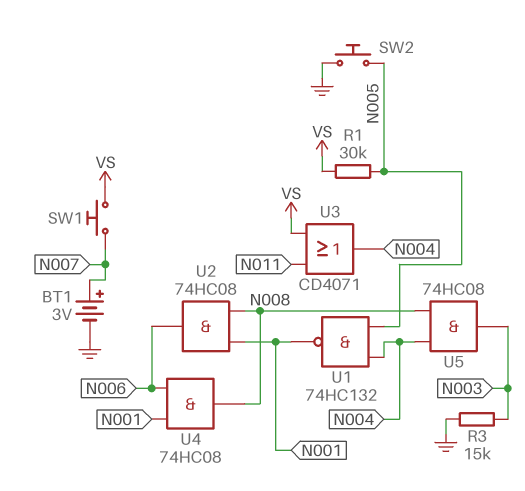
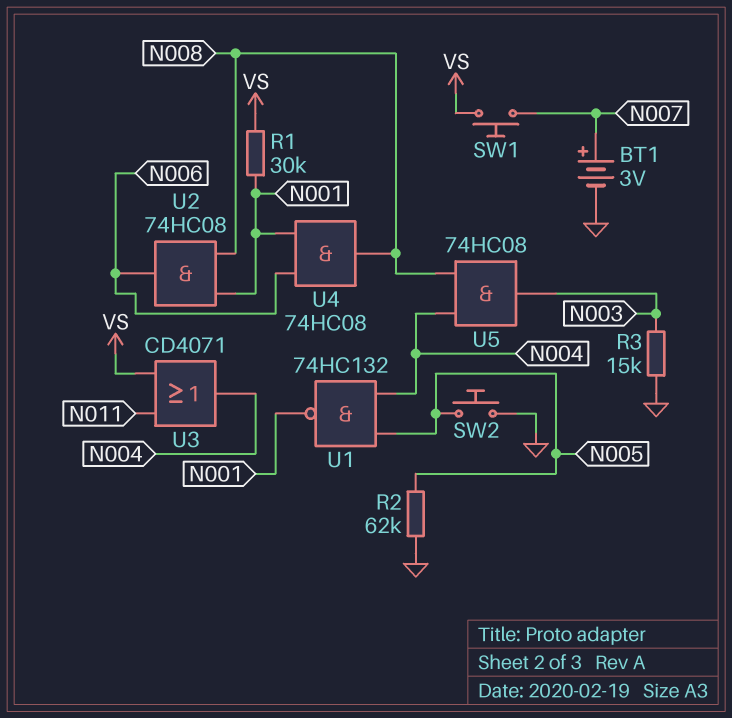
R1: 30k (N005, VS) -> 30k (N001, VS)
R2: none -> 62k (GND, N005)

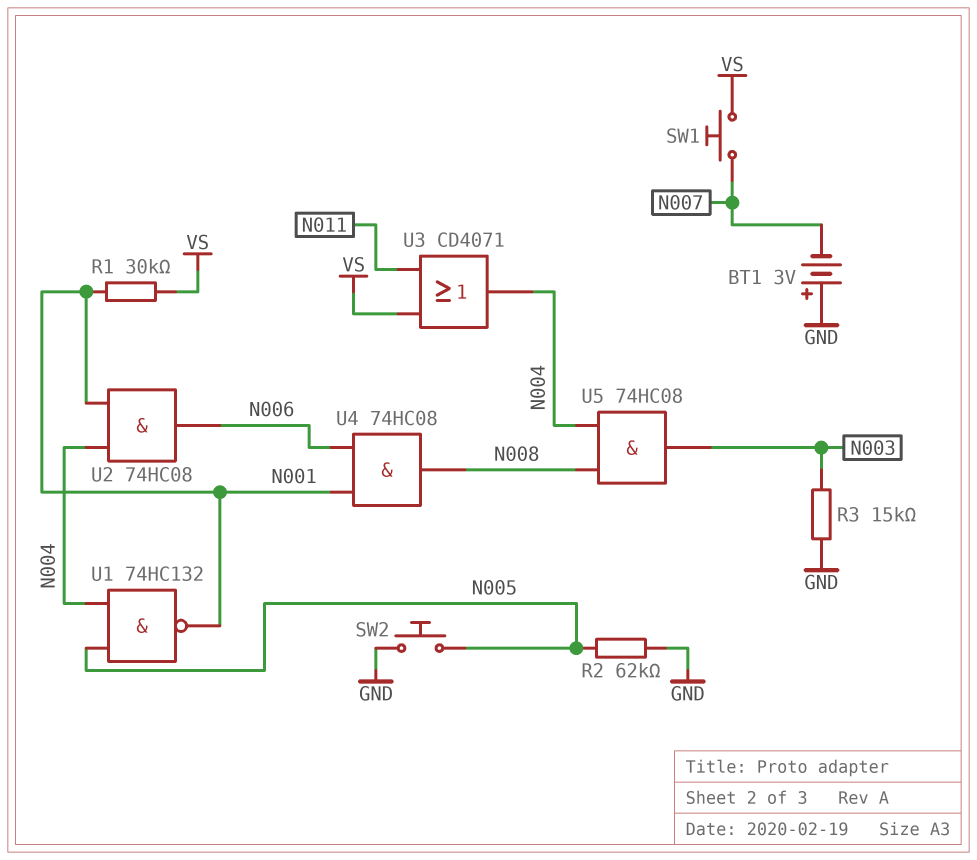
BT1: 3V (plus N007, minus GND) -> 3V (plus GND, minus N007)
U2: AND 74HC08 (in N001, in N008, out N006) -> AND 74HC08 (in N001, in N004, out N006)

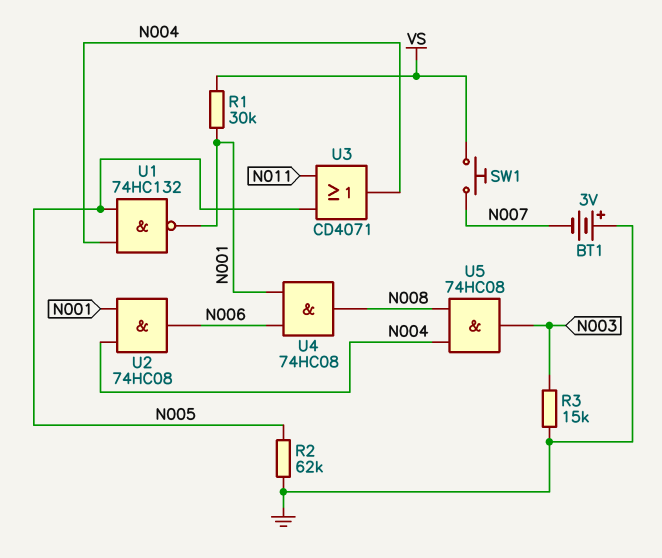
SW2: button (GND, N005) -> none
U3: OR CD4071 (in N011, in VS, out N004) -> OR CD4071 (in N005, in N011, out N004)

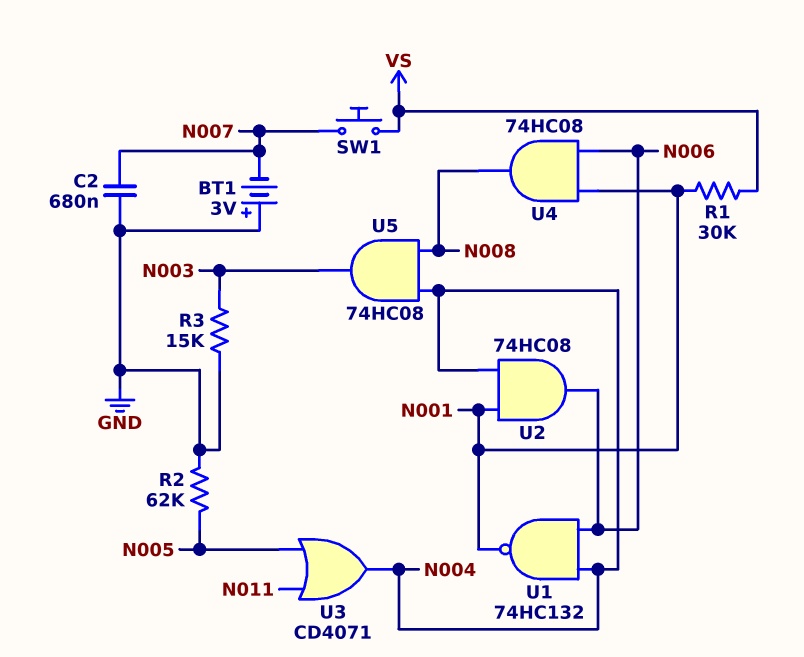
C2: none -> 680nF (GND, N007)
U1: NAND 74HC132 (in N004, in N005, out N001) -> NAND 74HC132 (in N004, in N006, out N001)

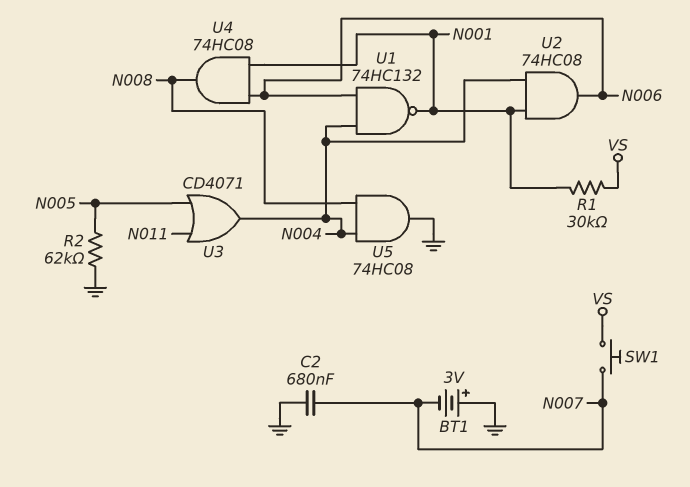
R3: 15k (GND, N003) -> none
U5: AND 74HC08 (in N004, in N008, out N003) -> AND 74HC08 (in N004, in N008, out GND)

